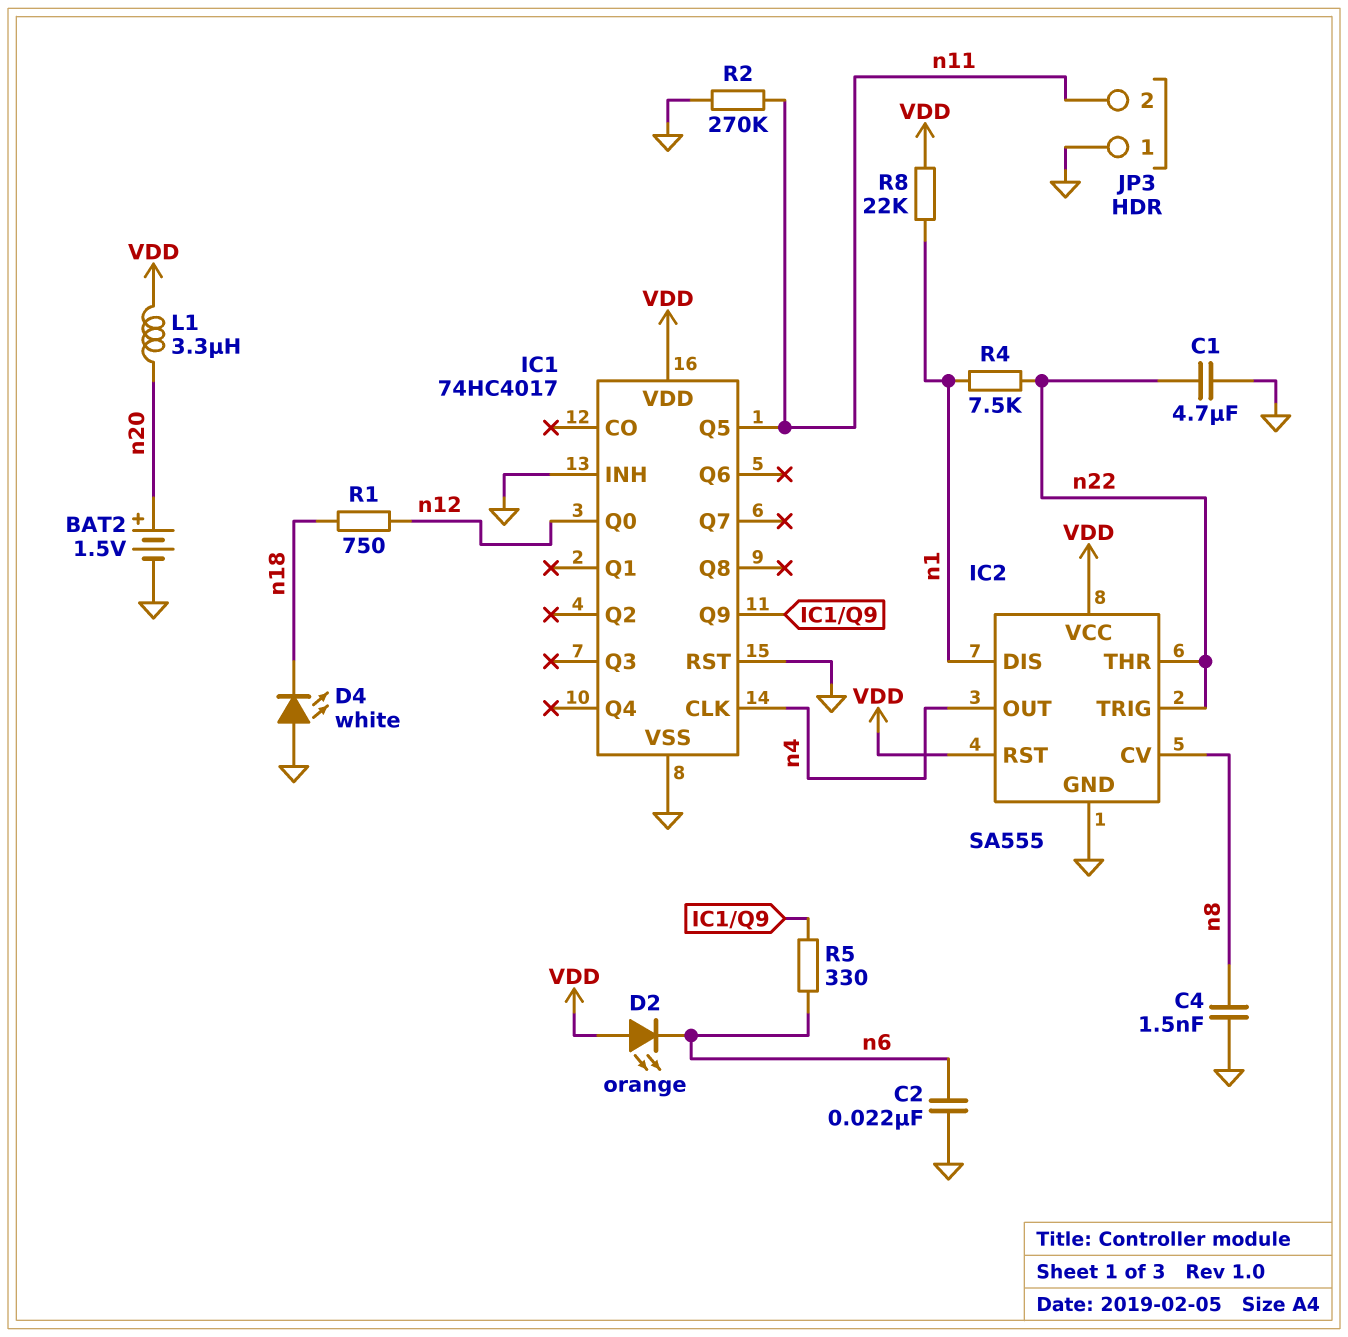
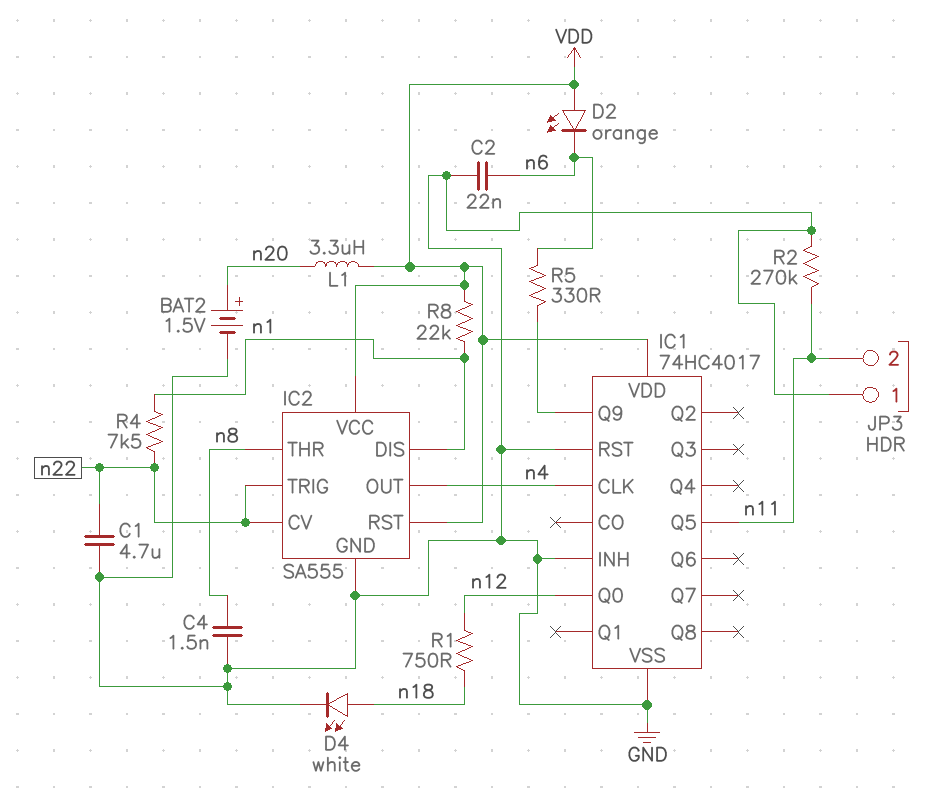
D4: LED white (A GND, K n18) -> LED white (A n18, K GND)
IC2 pin CV: n8 -> n22
IC2 pin THR: n22 -> n8

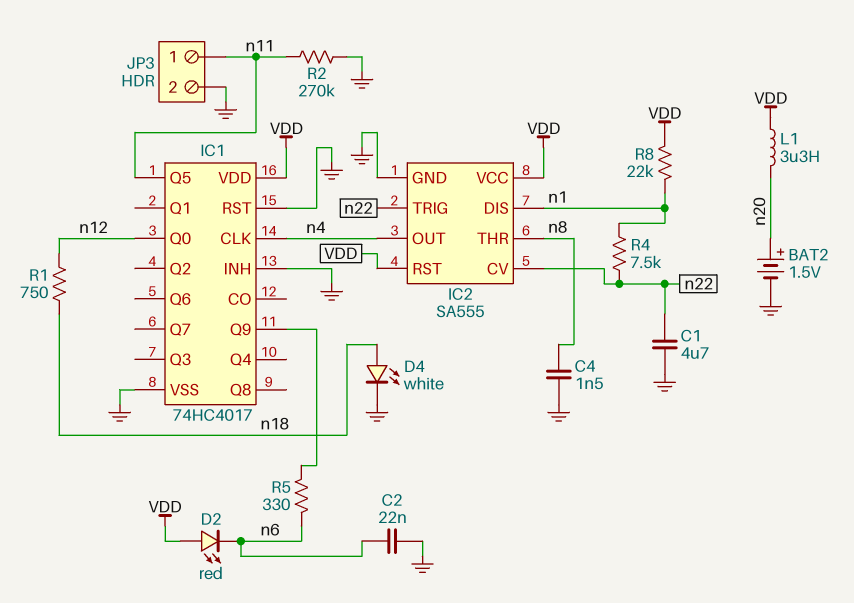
D2: LED orange (A VDD, K n6) -> LED red (A VDD, K n6)
JP3 pin 1: GND -> n11
JP3 pin 2: n11 -> GND

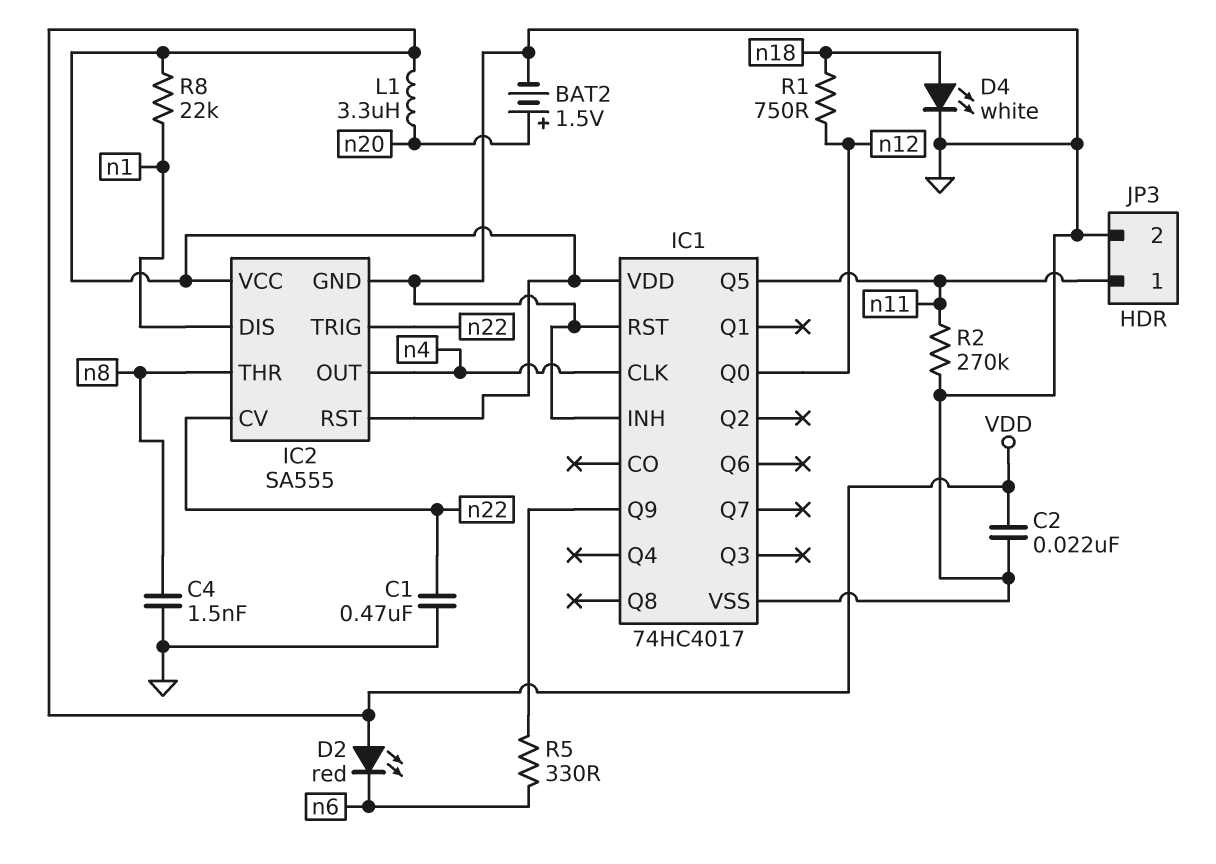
C1: 4.7uF (GND, n22) -> 470nF (GND, n22)
C2: 22nF (GND, n6) -> 22nF (GND, VDD)
R4: 7.5k (n1, n22) -> none

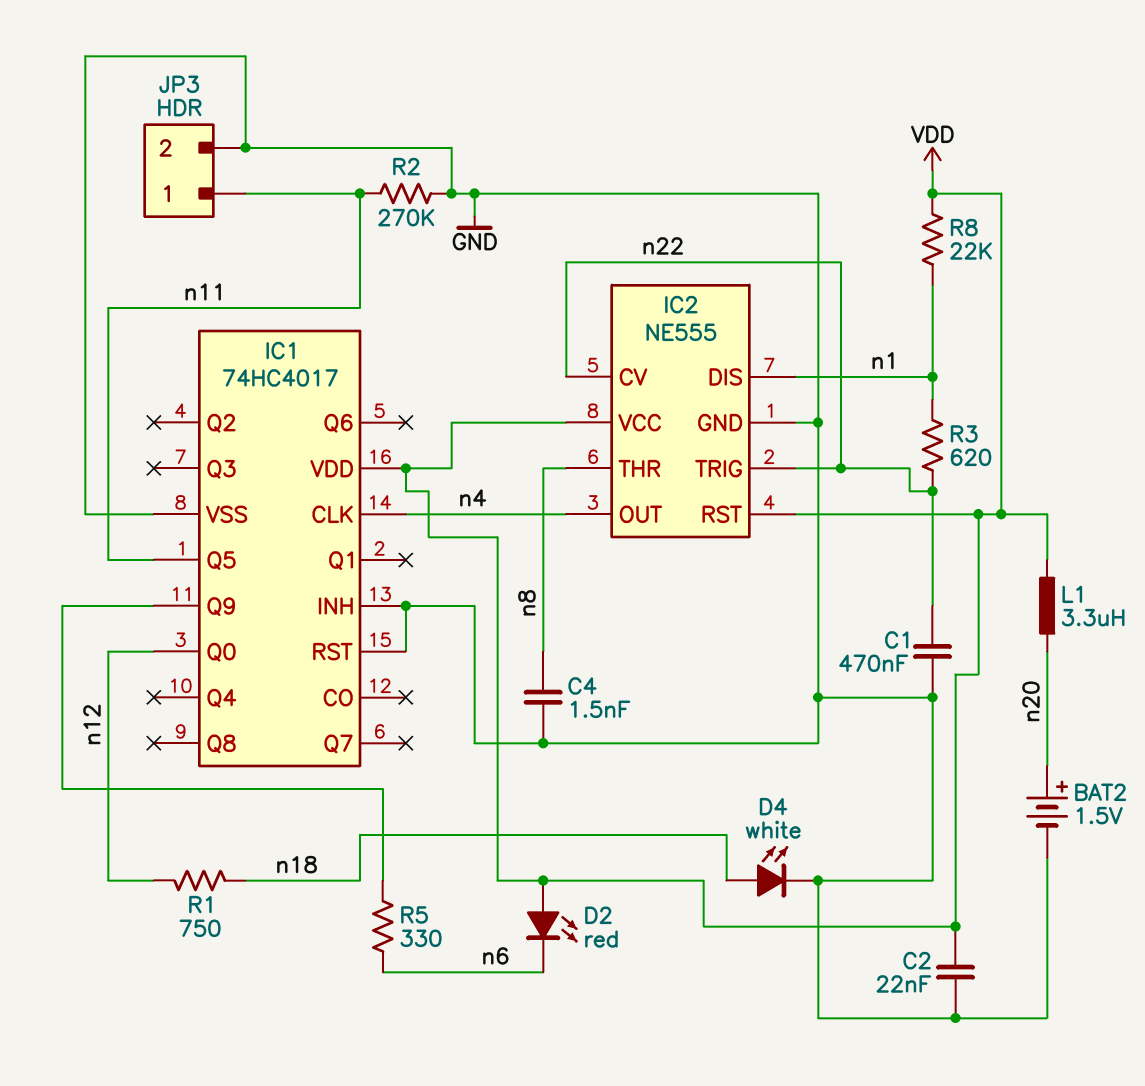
IC2: SA555 -> NE555
R3: none -> 620 (n1, n22)

